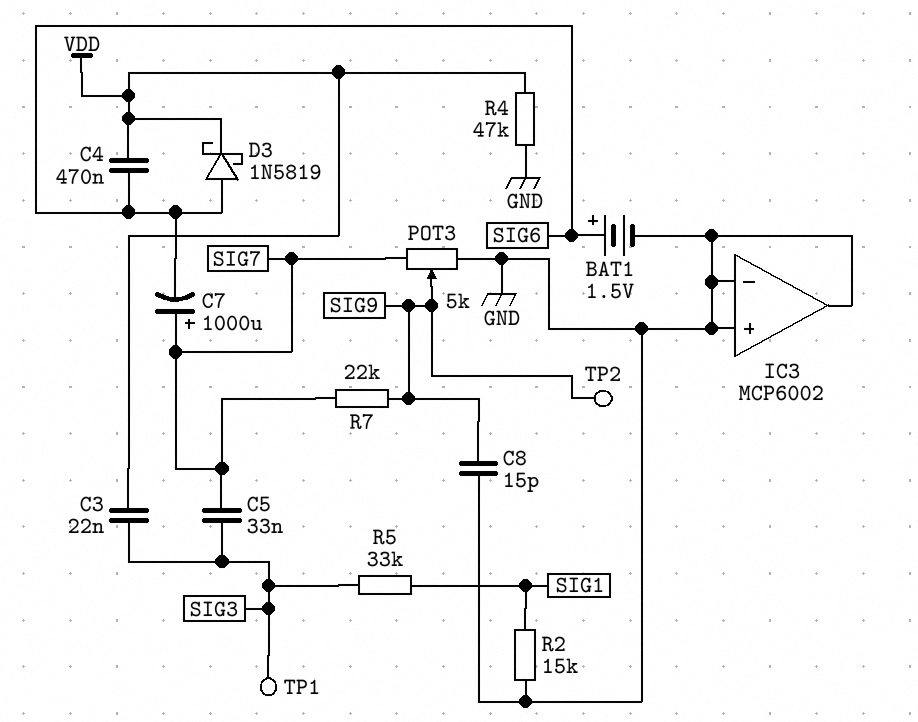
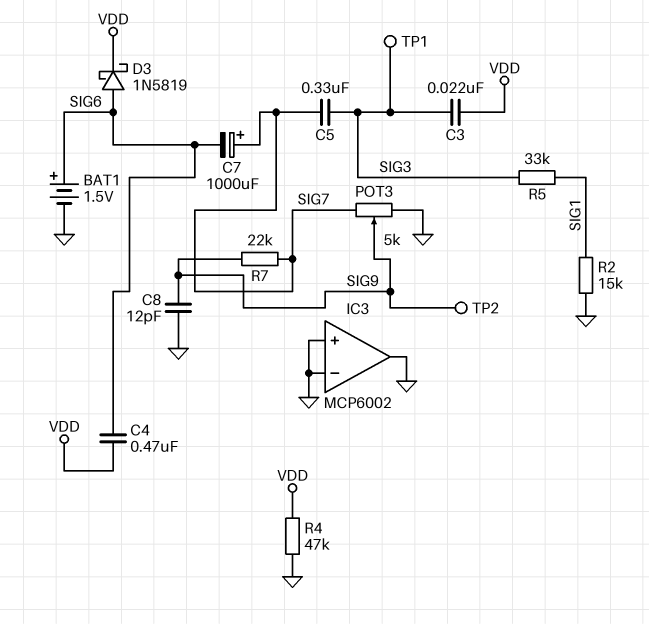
C5: 33nF (SIG3, SIG7) -> 330nF (SIG3, SIG7)
C8: 15pF (GND, SIG9) -> 12pF (GND, SIG9)

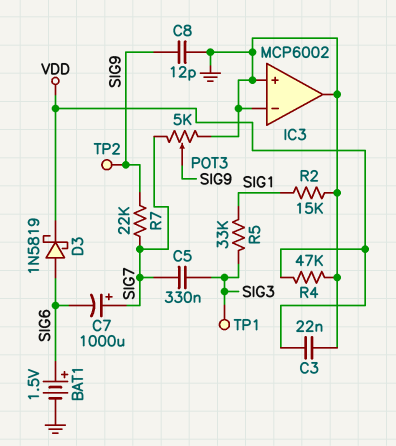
C3: 22nF (SIG3, VDD) -> 22nF (GND, VDD)
C4: 470nF (SIG6, VDD) -> none

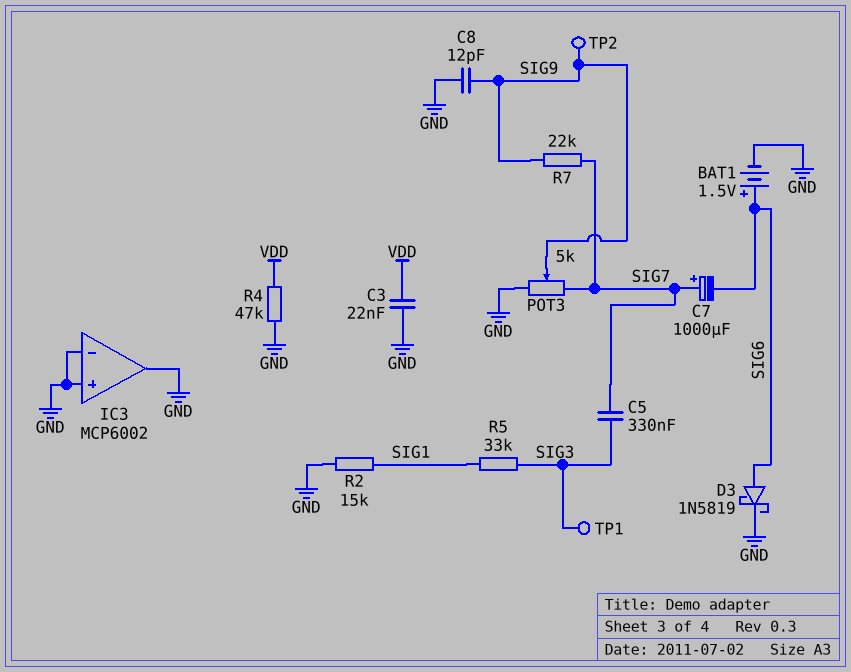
D3: schottky 1N5819 (A SIG6, K VDD) -> schottky 1N5819 (A SIG6, K GND)

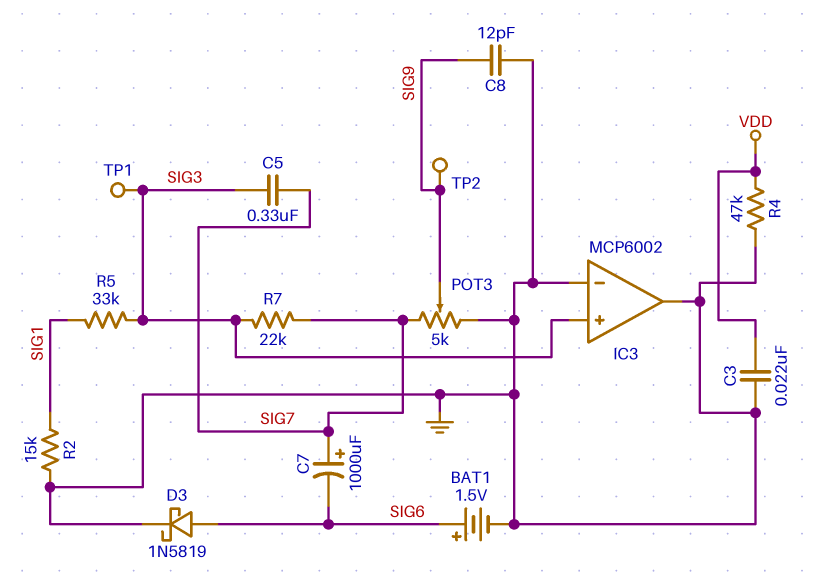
IC3 pin in+: GND -> SIG3
R7: 22k (SIG7, SIG9) -> 22k (SIG3, SIG7)

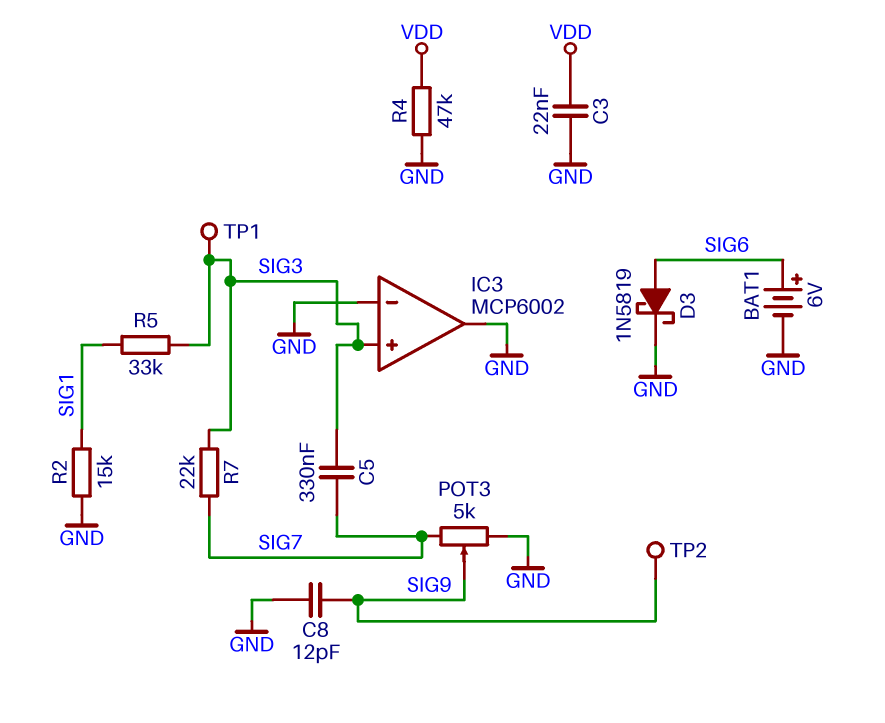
BAT1: 1.5V (plus SIG6, minus GND) -> 6V (plus SIG6, minus GND)
C7: 1000uF (plus SIG7, minus SIG6) -> none

